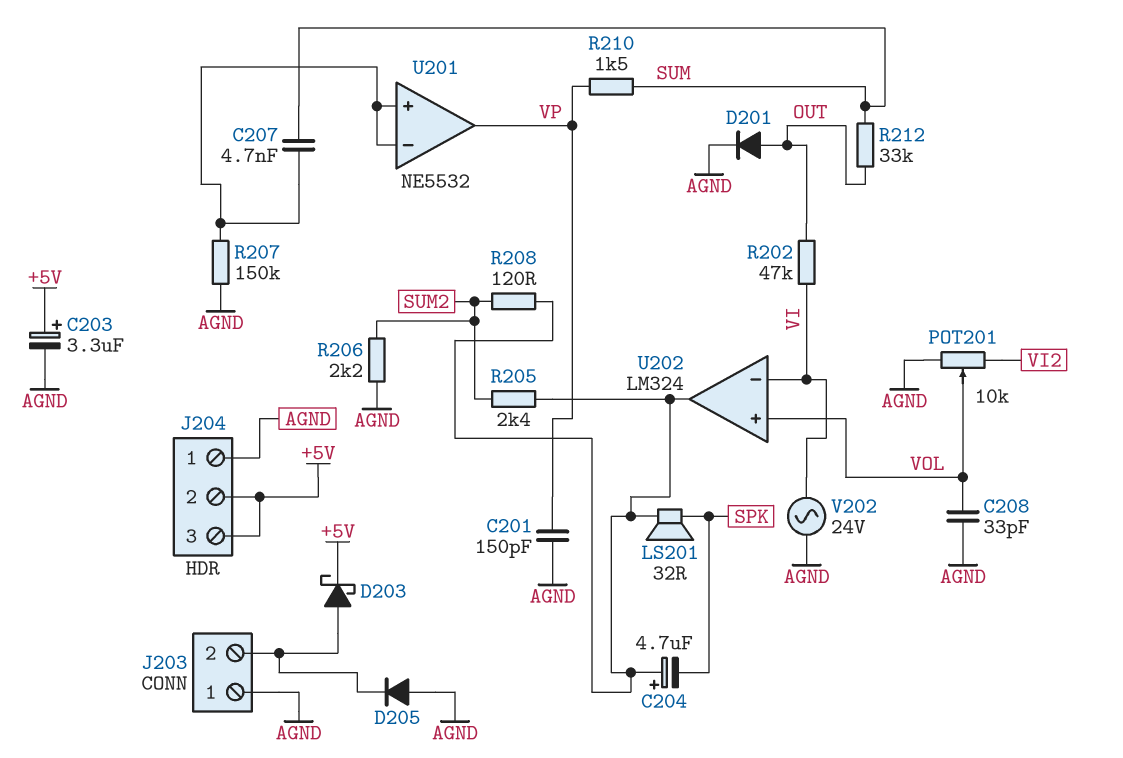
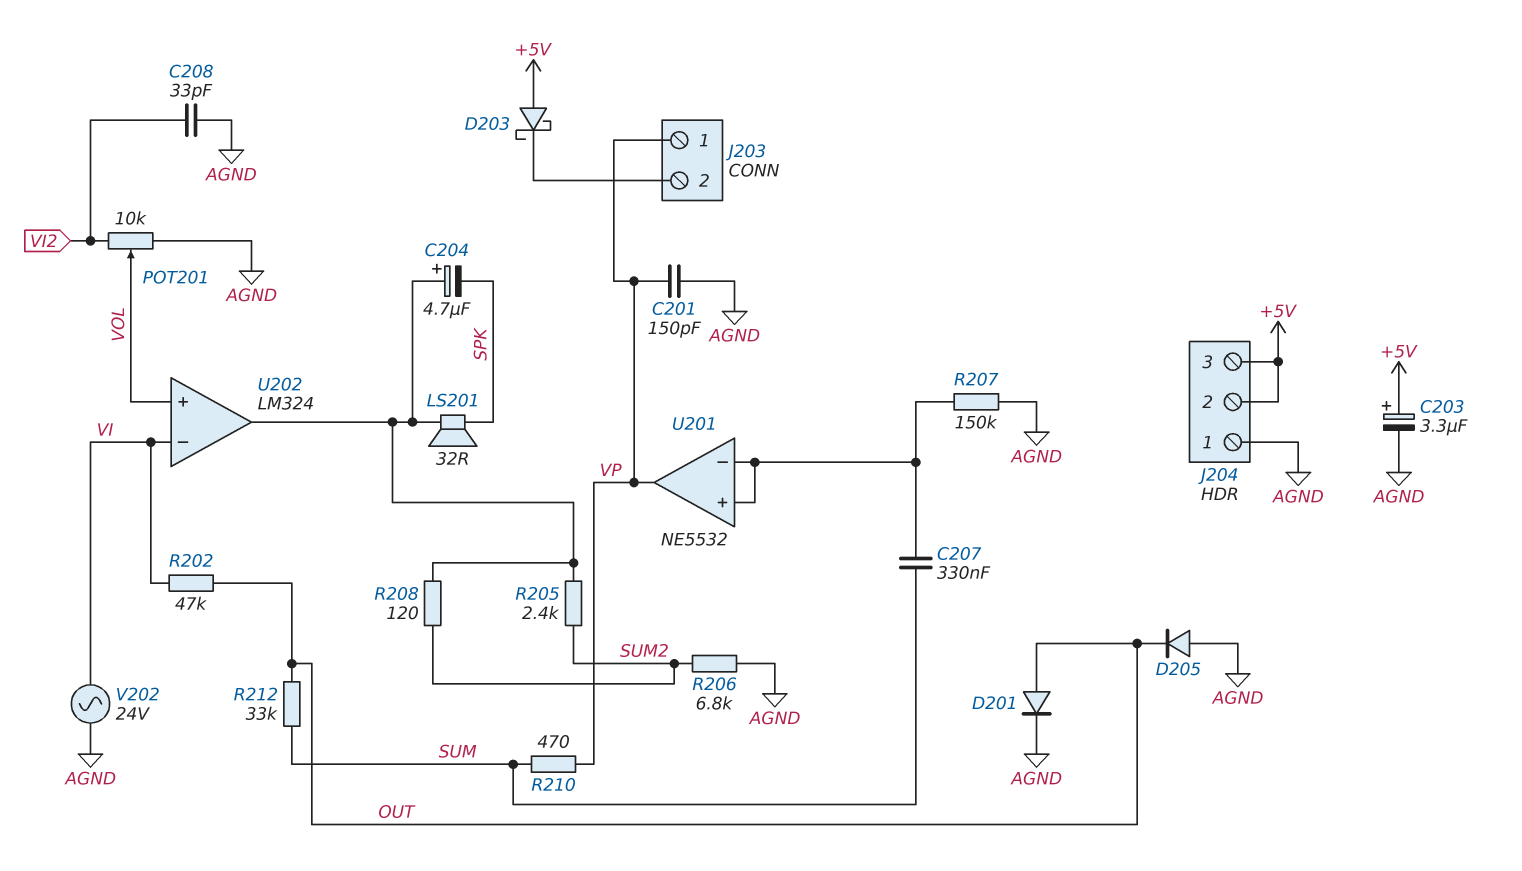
C207: 4.7nF (SUM, U201/in+) -> 330nF (SUM, U201/in+)
C208: 33pF (AGND, VOL) -> 33pF (AGND, VI2)
D203: schottky (A J203/2, K +5V) -> schottky (A +5V, K J203/2)
D205: diode (A AGND, K J203/2) -> diode (A AGND, K OUT)
J203 pin 1: AGND -> VP
R206: 2.2k (AGND, SUM2) -> 6.8k (AGND, SUM2)
R210: 1.5k (SUM, VP) -> 470 (SUM, VP)

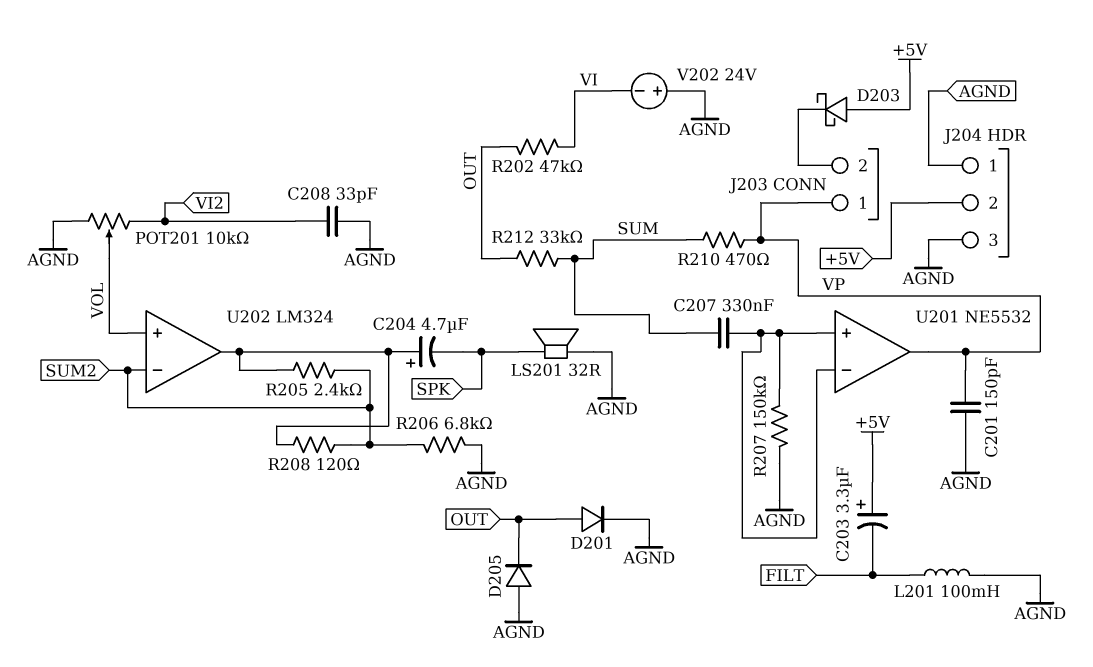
C203: 3.3uF (plus +5V, minus AGND) -> 3.3uF (plus +5V, minus FILT)
J204 pin 3: +5V -> AGND
L201: none -> 100mH (AGND, FILT)
LS201: speaker 32R (SPK, U202/out) -> speaker 32R (AGND, SPK)
U202 pin in-: VI -> SUM2
V202: AC 24V (AGND, VI) -> 24V (plus AGND, minus VI)

